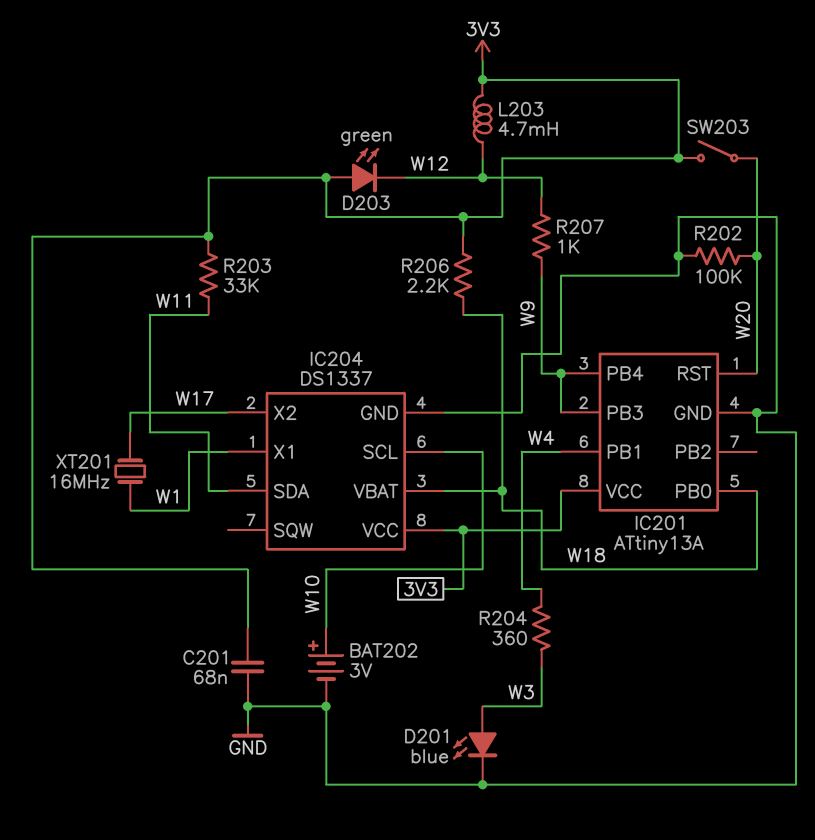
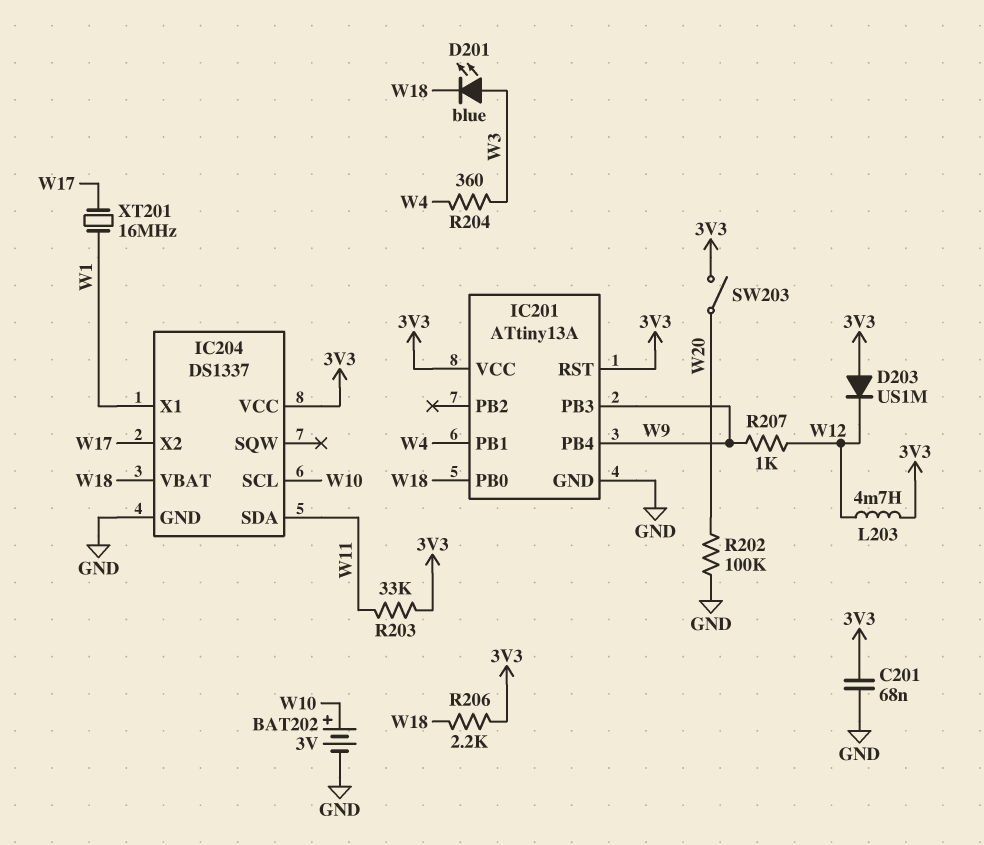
D201: LED blue (A W3, K GND) -> LED blue (A W3, K W18)
D203: LED green (A 3V3, K W12) -> diode US1M (A 3V3, K W12)
IC201 pin RST: W20 -> 3V3

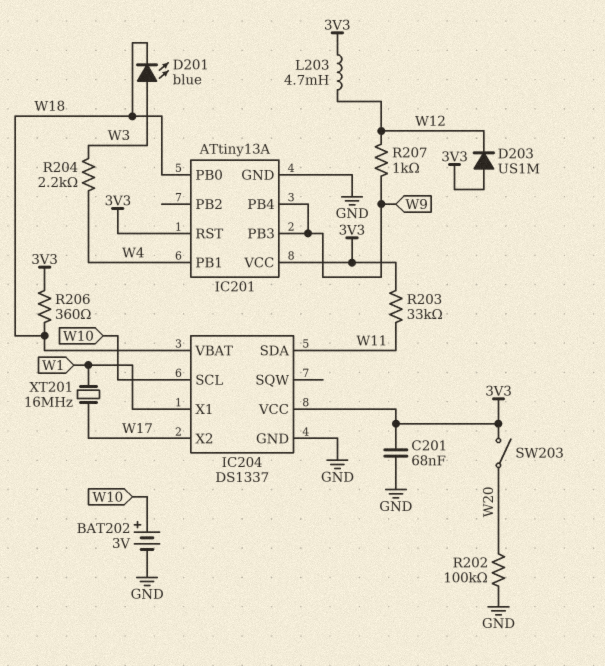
R204: 360 (W3, W4) -> 2.2k (W3, W4)
R206: 2.2k (3V3, W18) -> 360 (3V3, W18)

